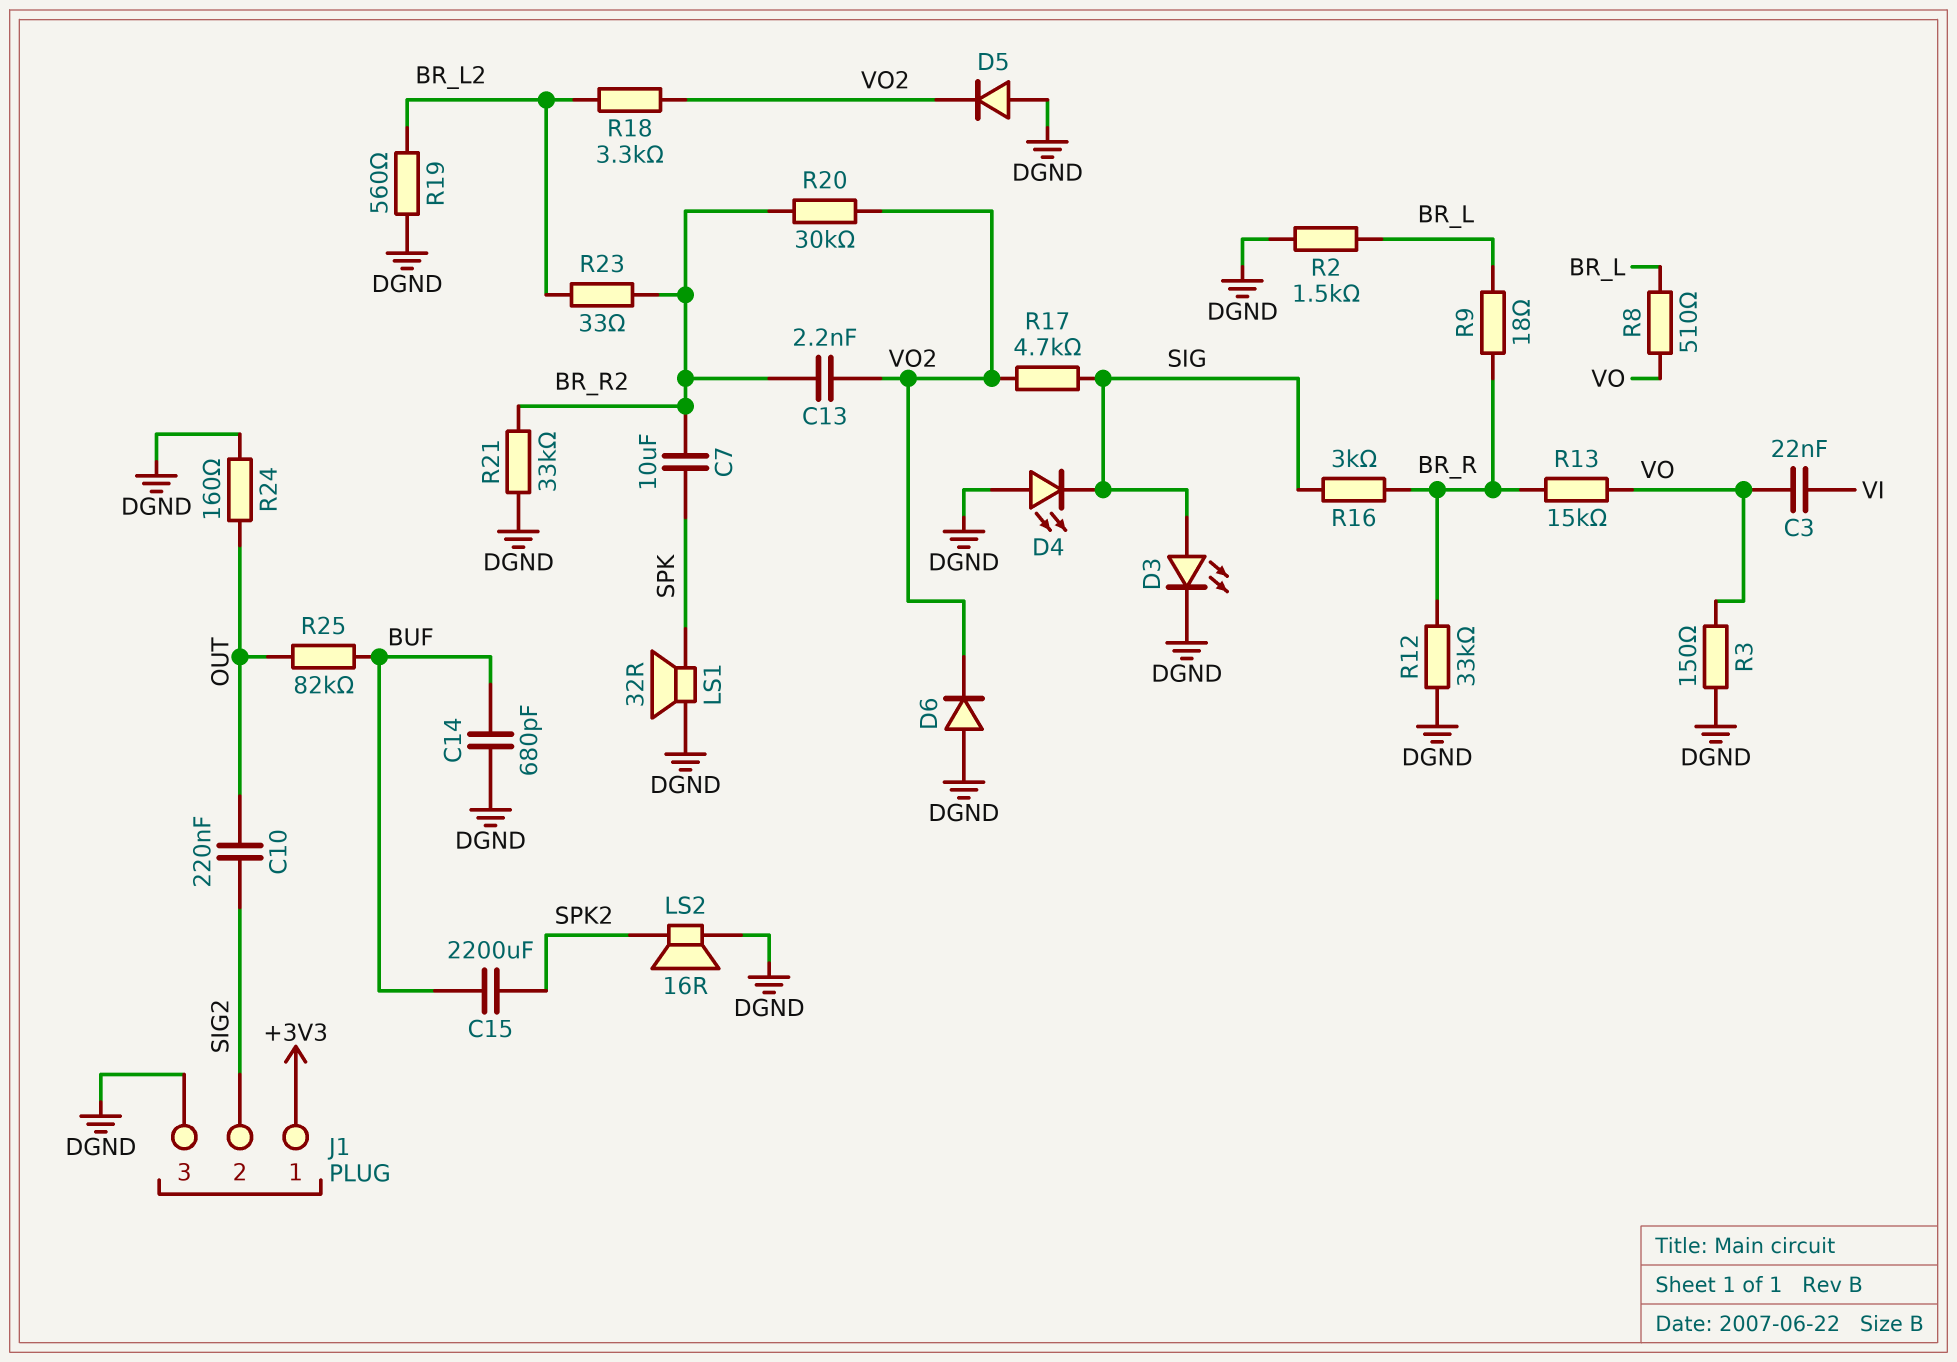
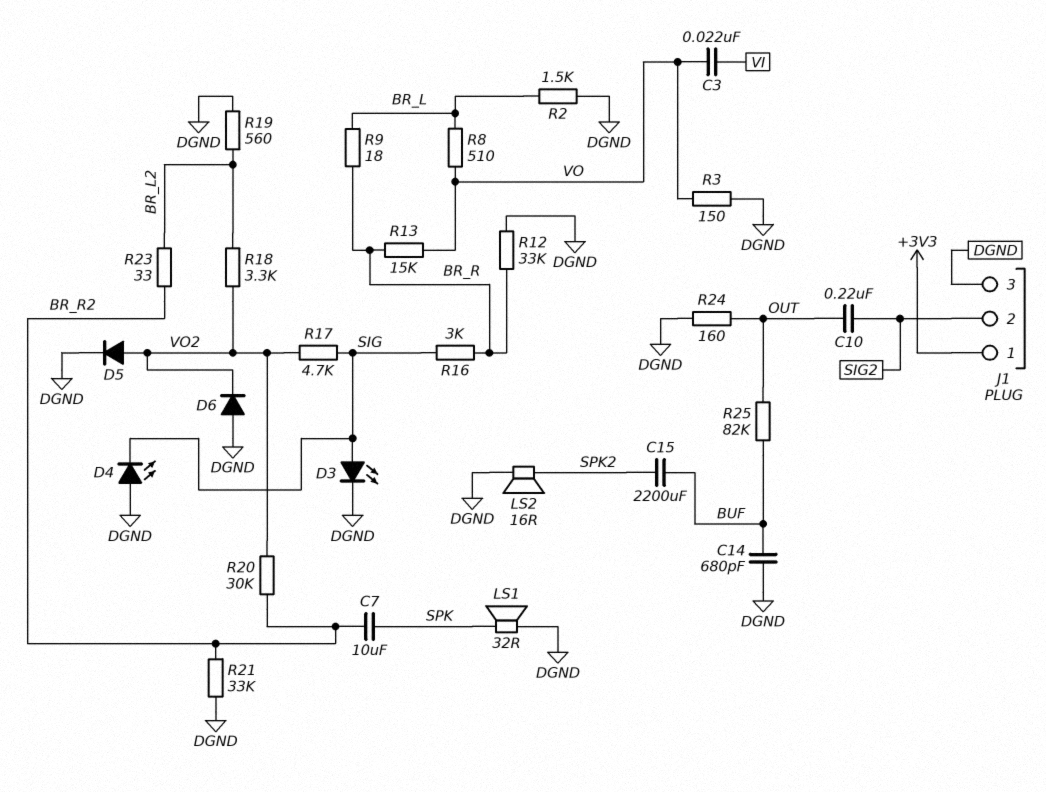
C13: 2.2nF (BR_R2, VO2) -> none
D5: diode (A DGND, K VO2) -> diode (A VO2, K DGND)

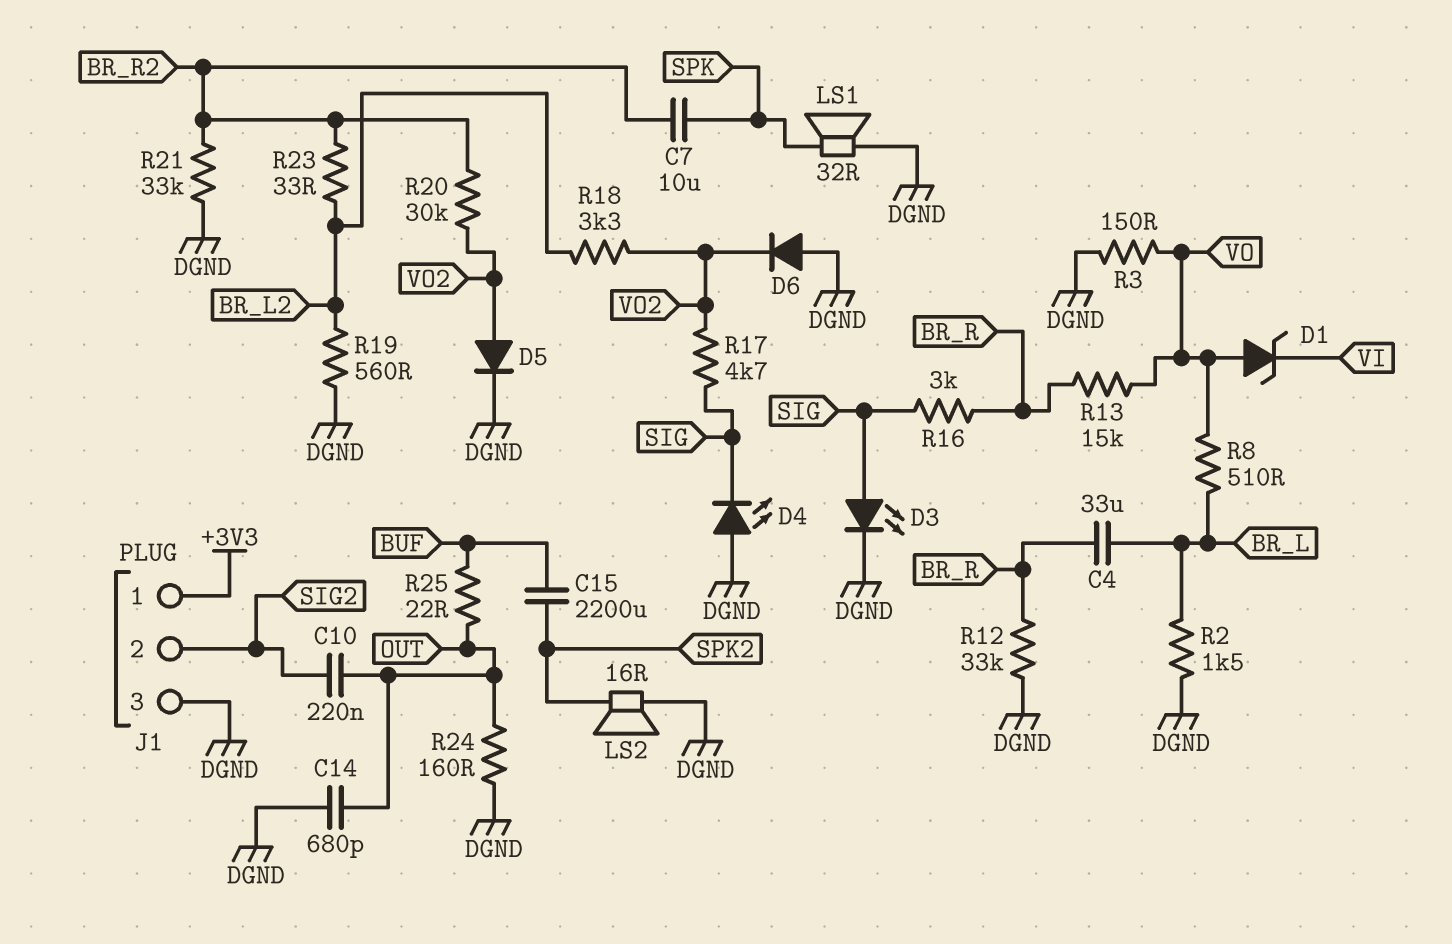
C3: 22nF (VI, VO) -> none
C4: none -> 33uF (BR_L, BR_R)
C14: 680pF (BUF, DGND) -> 680pF (DGND, OUT)
D1: none -> zener (A VO, K VI)
R9: 18 (BR_L, BR_R) -> none
R25: 82k (BUF, OUT) -> 22 (BUF, OUT)

